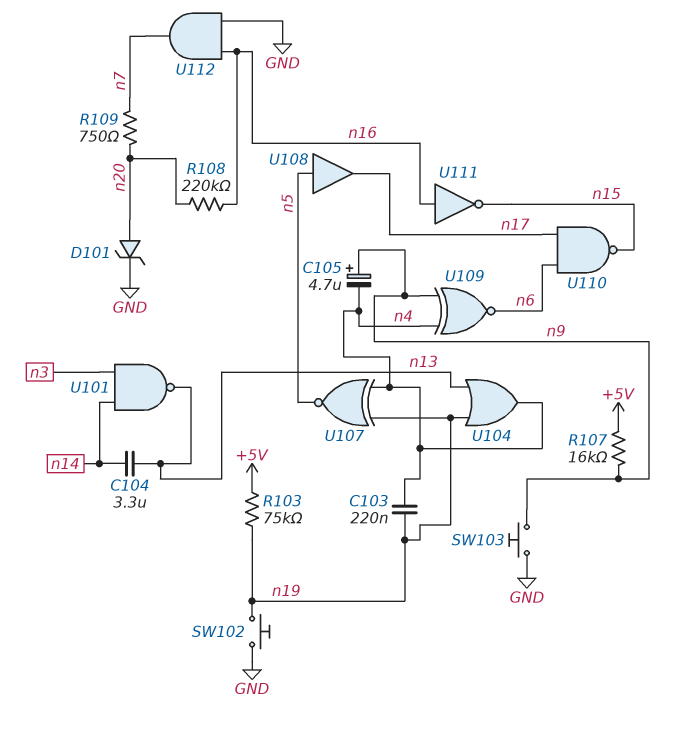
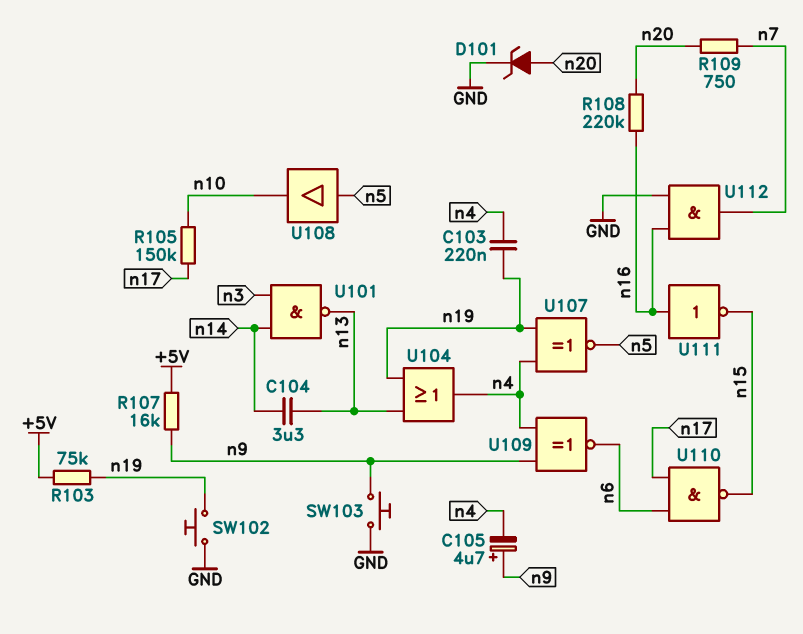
R105: none -> 150k (n10, n17)
U108: buffer (in n5, out n17) -> buffer (in n5, out n10)

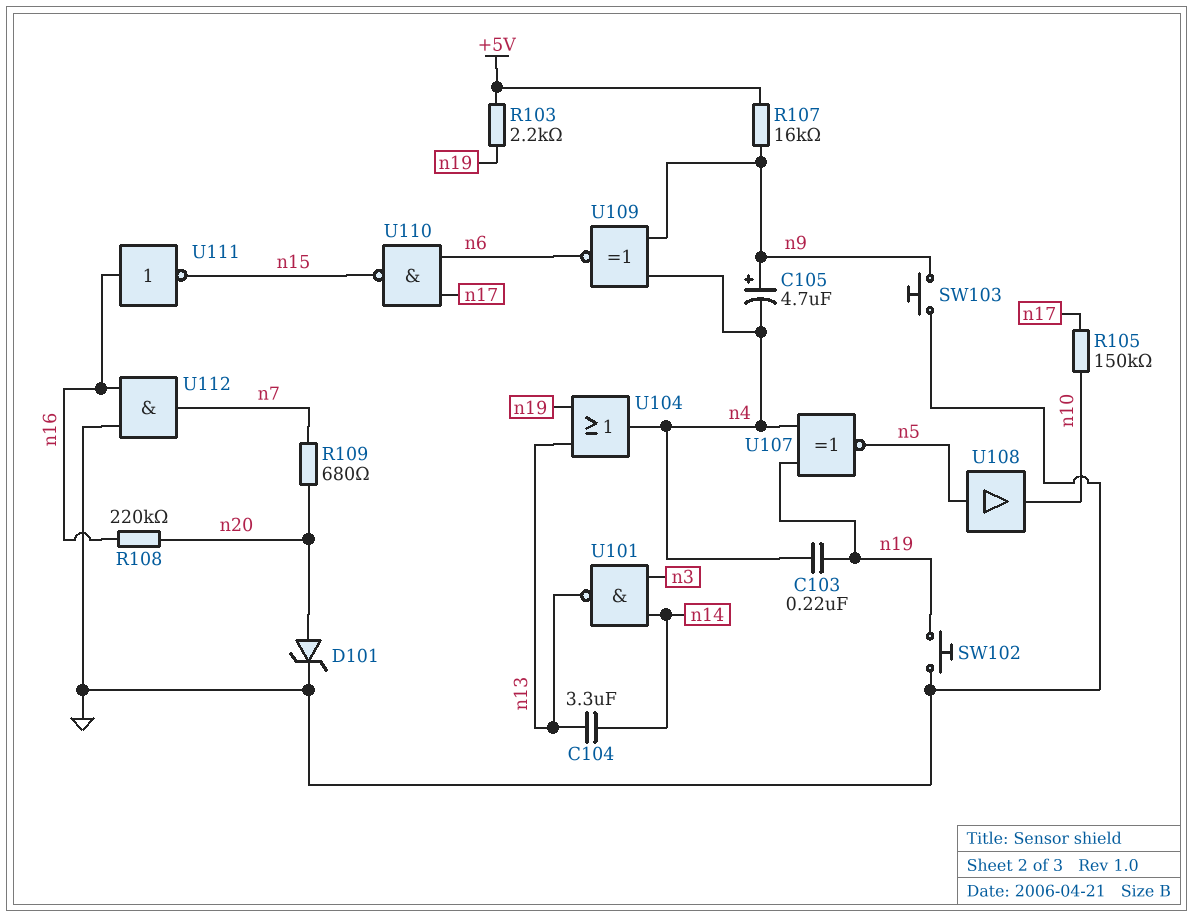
R103: 75k (+5V, n19) -> 2.2k (+5V, n19)
R109: 750 (n7, n20) -> 680 (n7, n20)

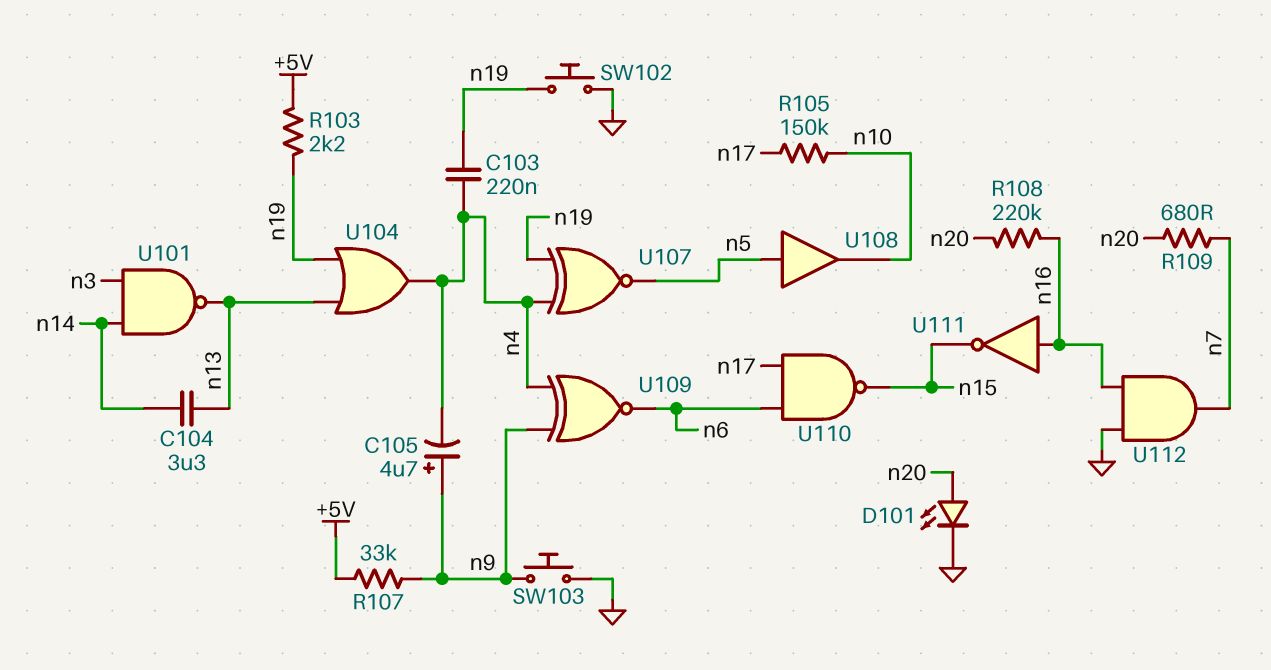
D101: zener (A n20, K GND) -> LED (A n20, K GND)
R107: 16k (+5V, n9) -> 33k (+5V, n9)

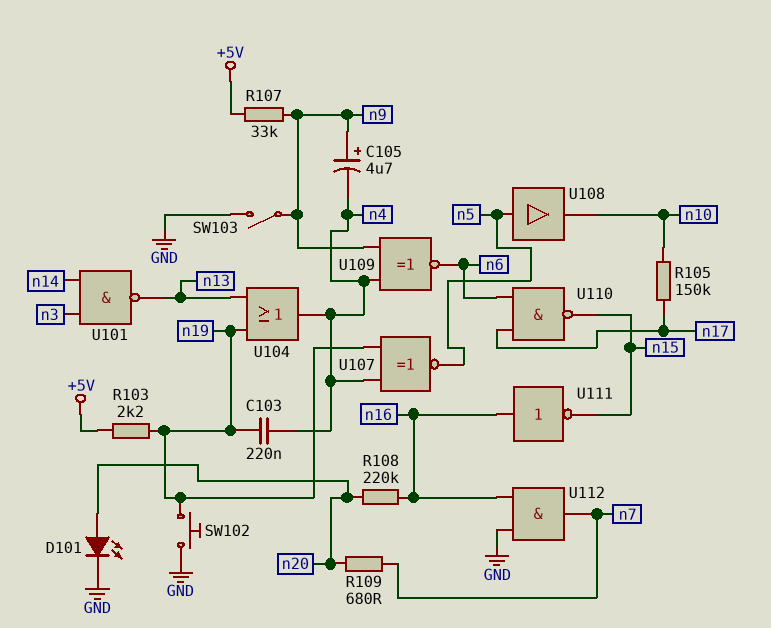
C104: 3.3uF (n13, n14) -> none
SW103: button (GND, n9) -> switch (GND, n9)

